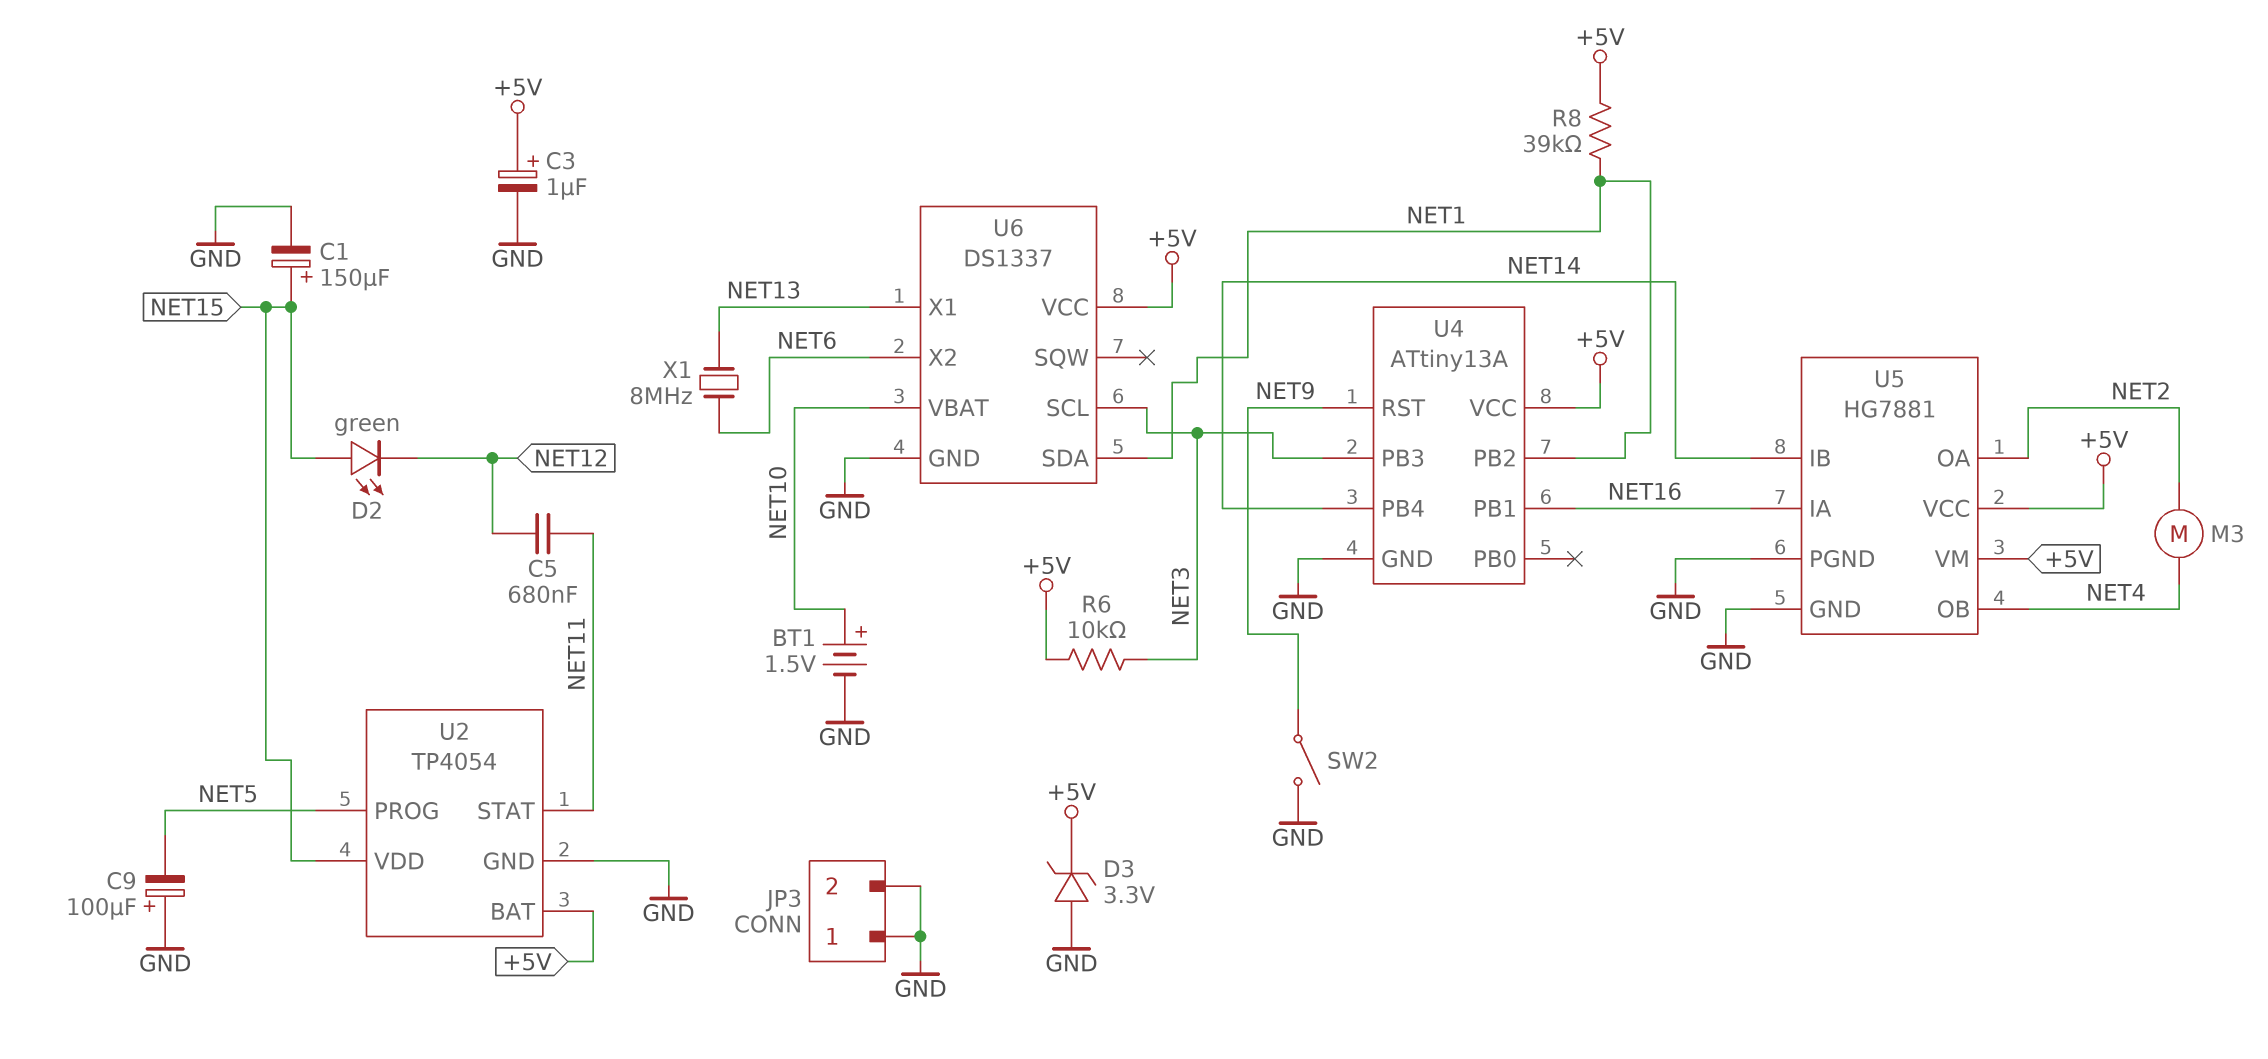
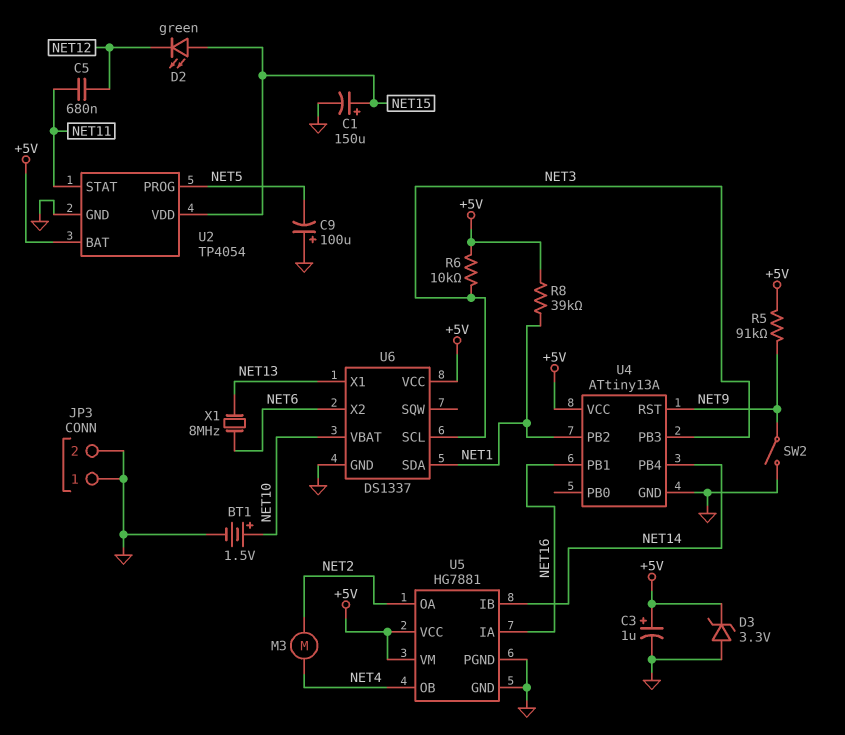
R5: none -> 91k (+5V, NET9)

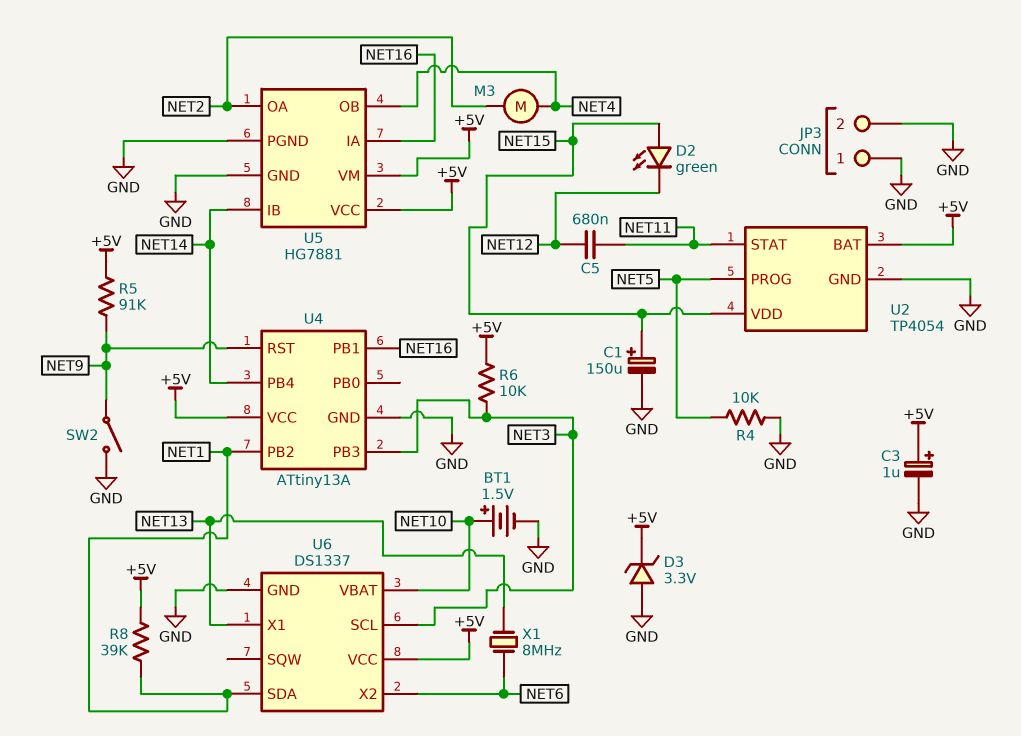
C9: 100uF (plus GND, minus NET5) -> none
R4: none -> 10k (GND, NET5)

